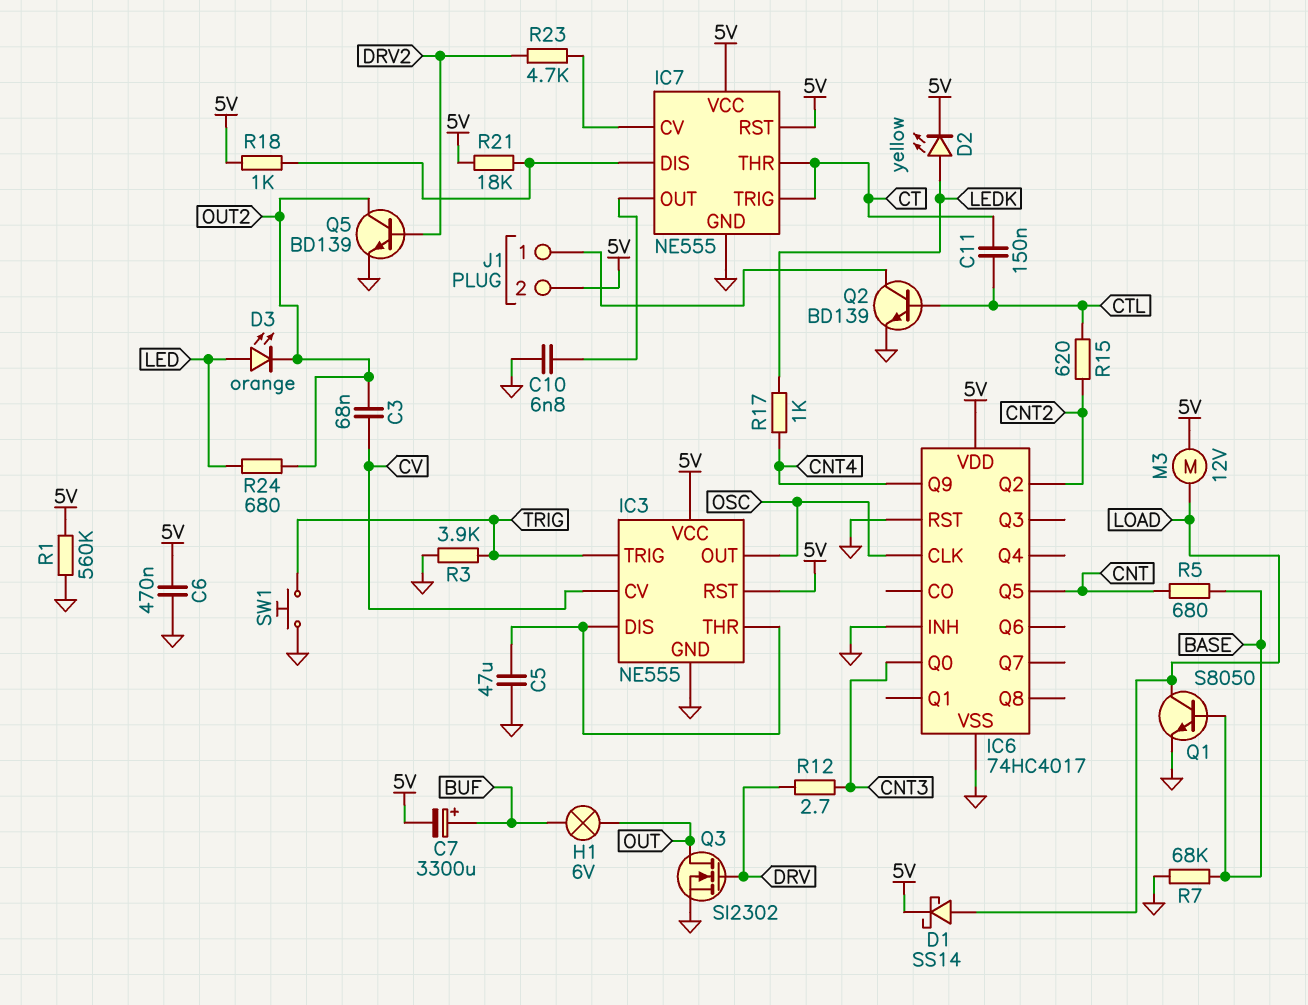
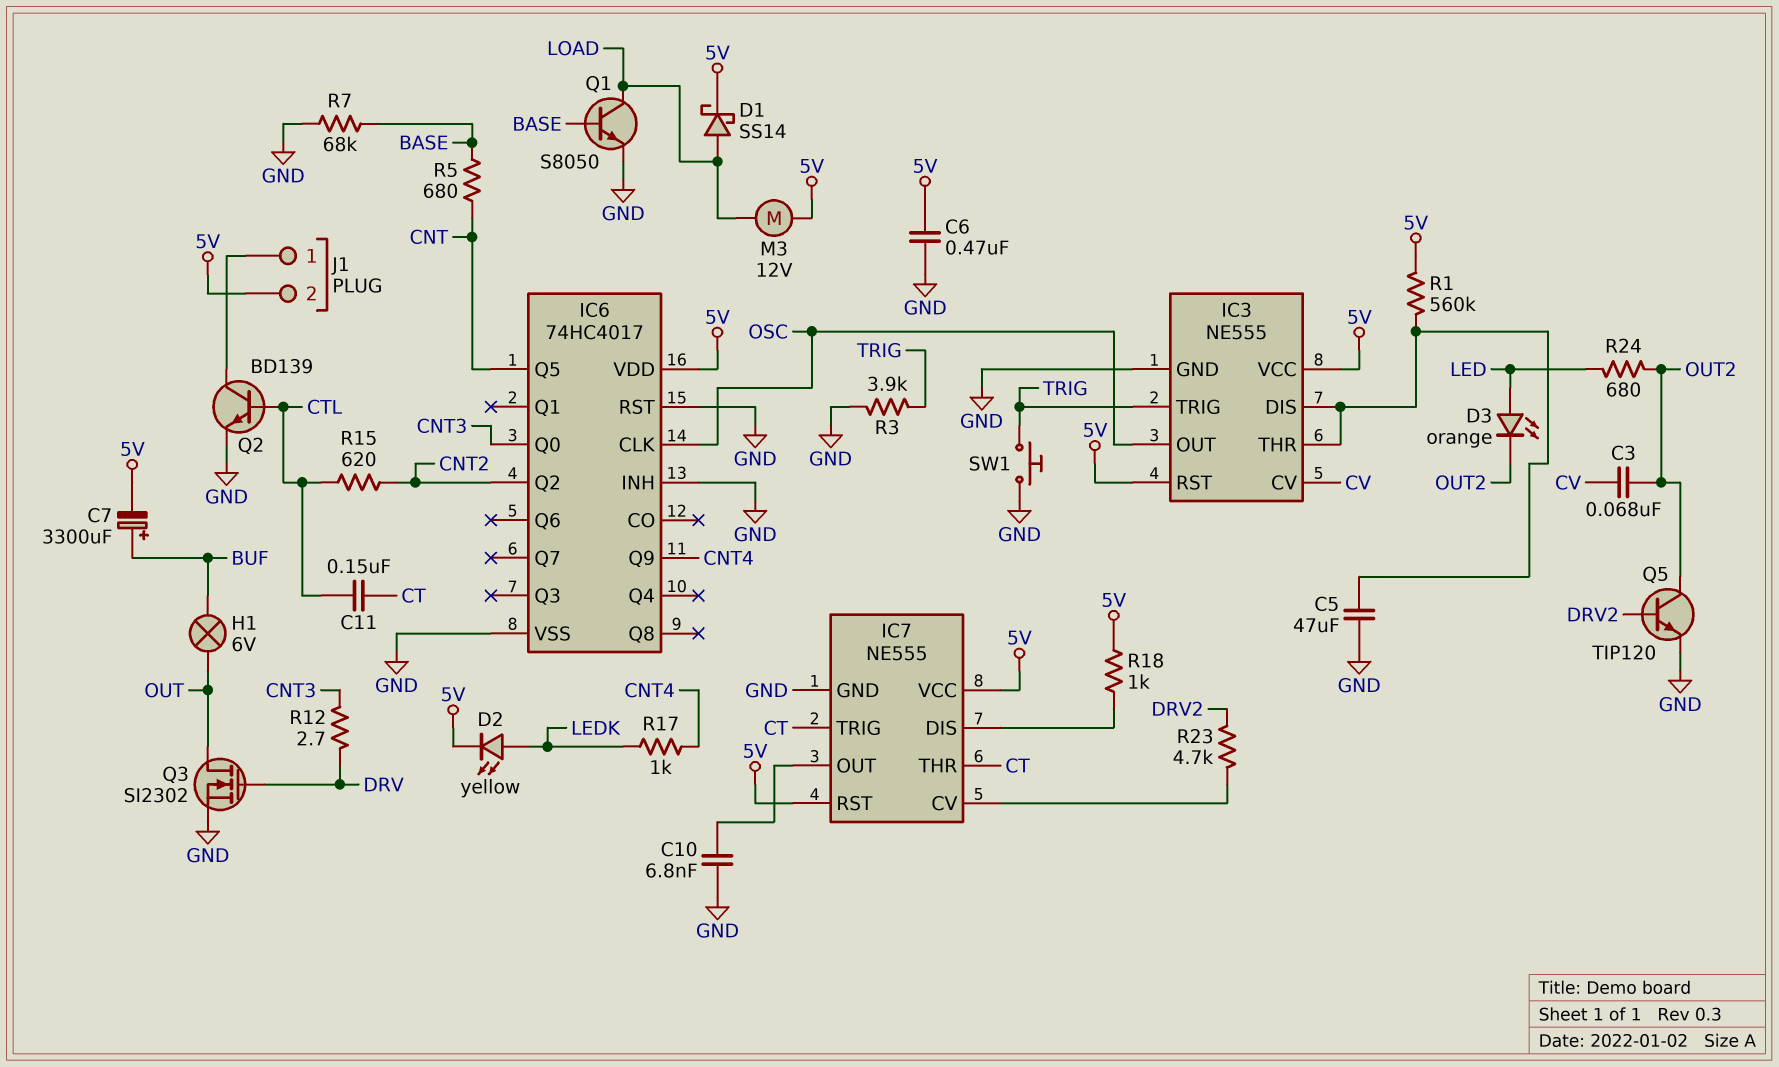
Q5: NPN BD139 (B DRV2, C OUT2, E GND) -> NPN TIP120 (B DRV2, C OUT2, E GND)
R1: 560k (5V, GND) -> 560k (5V, IC3/DIS)
R21: 18k (5V, IC7/DIS) -> none

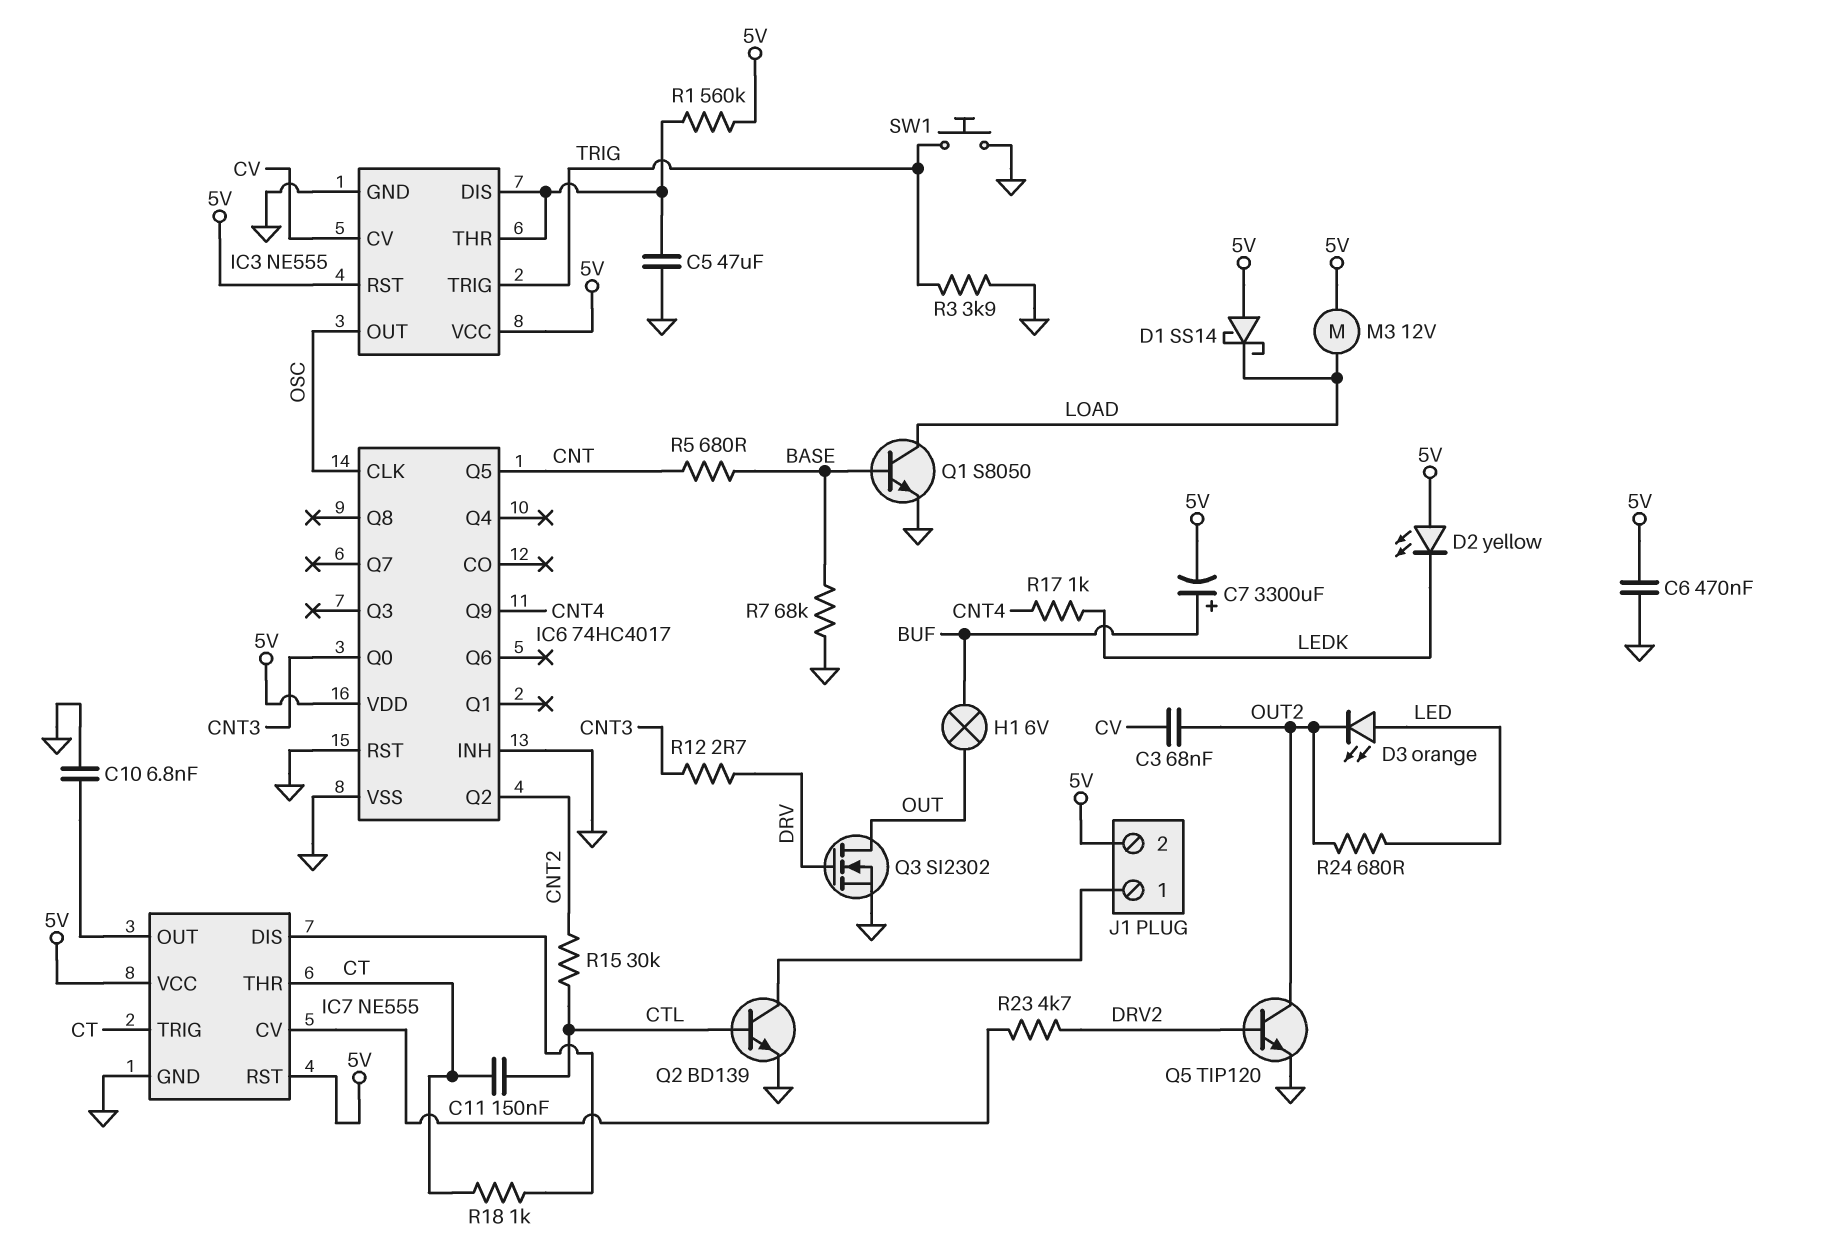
D1: schottky SS14 (A LOAD, K 5V) -> schottky SS14 (A 5V, K LOAD)
D2: LED yellow (A LEDK, K 5V) -> LED yellow (A 5V, K LEDK)
R15: 620 (CNT2, CTL) -> 30k (CNT2, CTL)
R18: 1k (5V, IC7/DIS) -> 1k (CT, IC7/DIS)

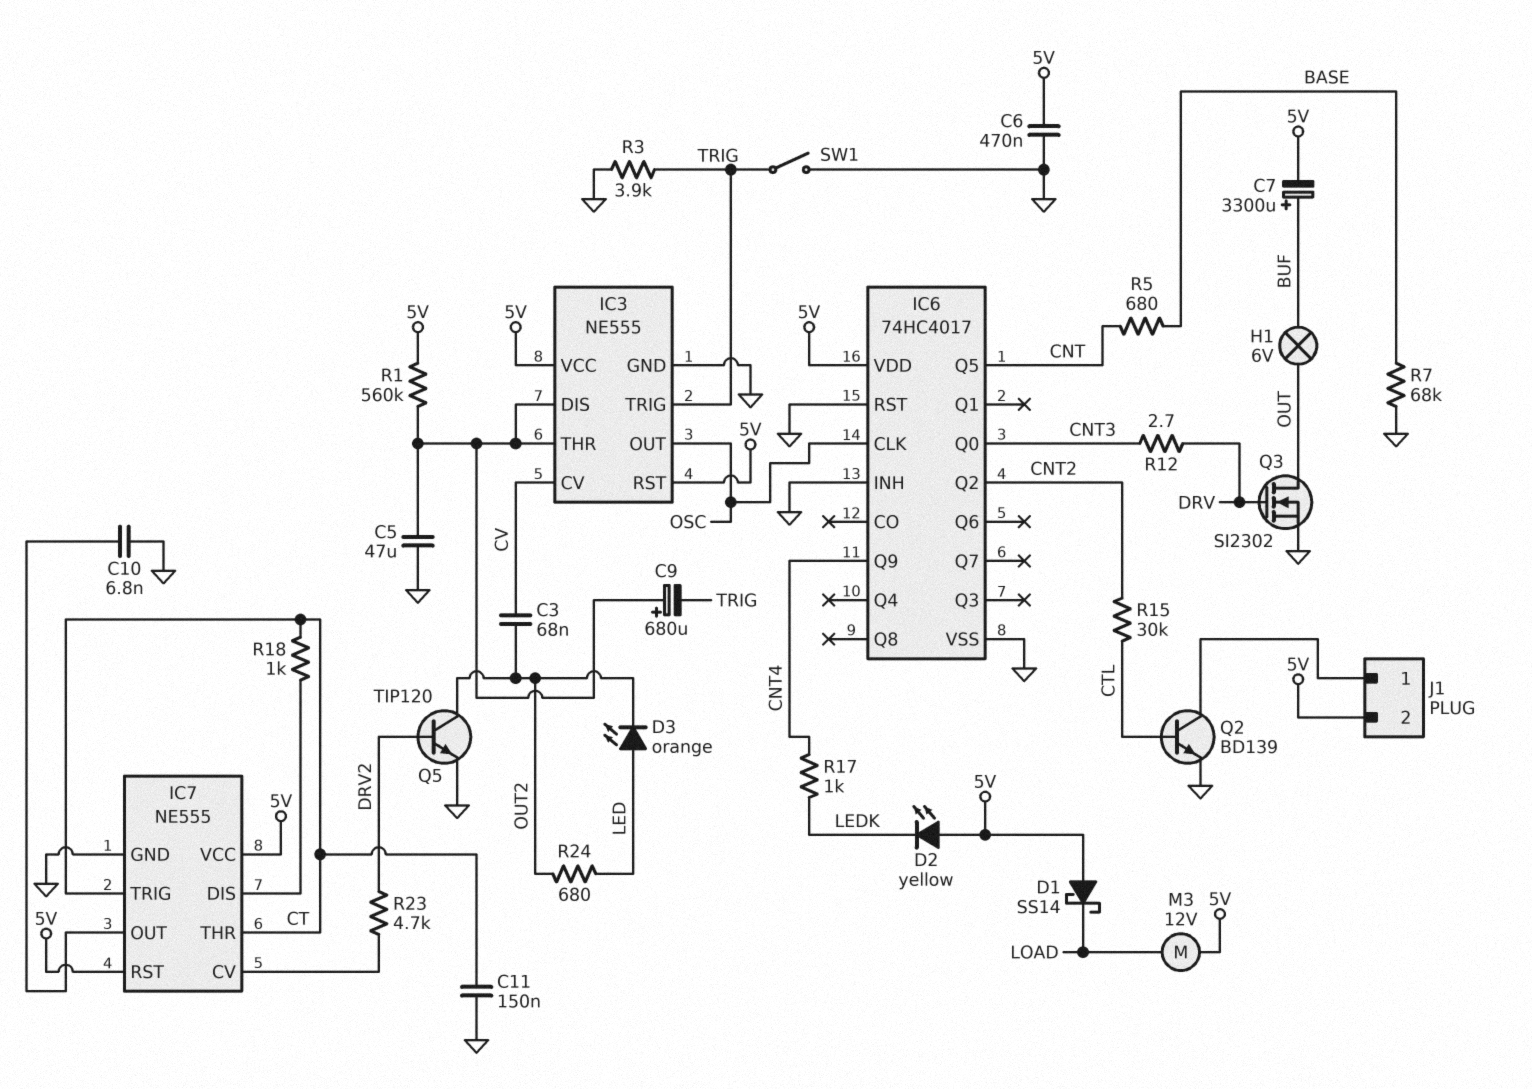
C9: none -> 680uF (plus IC3/DIS, minus TRIG)
C11: 150nF (CT, CTL) -> 150nF (CT, GND)
Q1: NPN S8050 (B BASE, C LOAD, E GND) -> none
SW1: button (GND, TRIG) -> switch (GND, TRIG)

